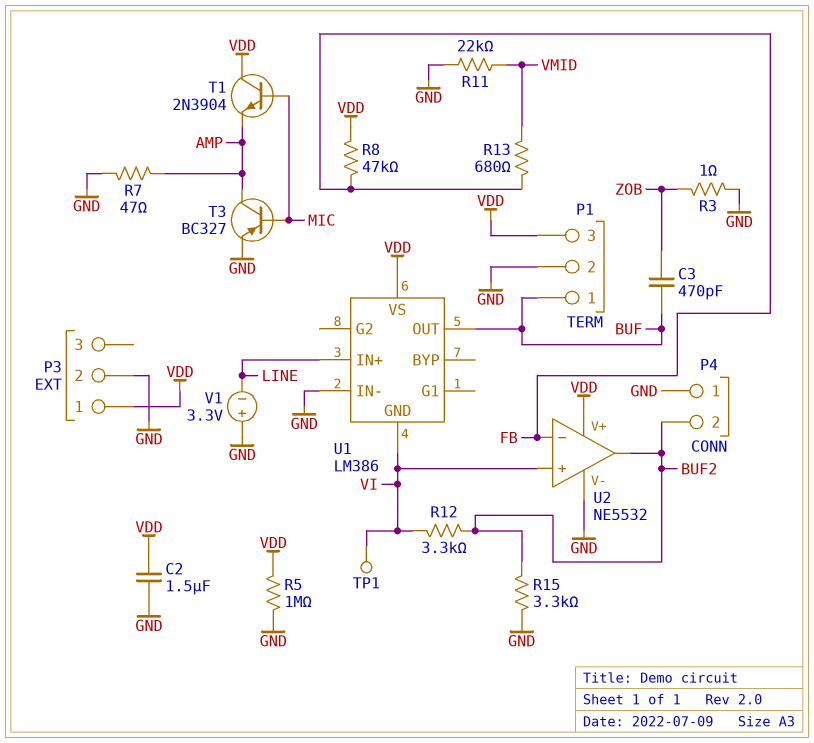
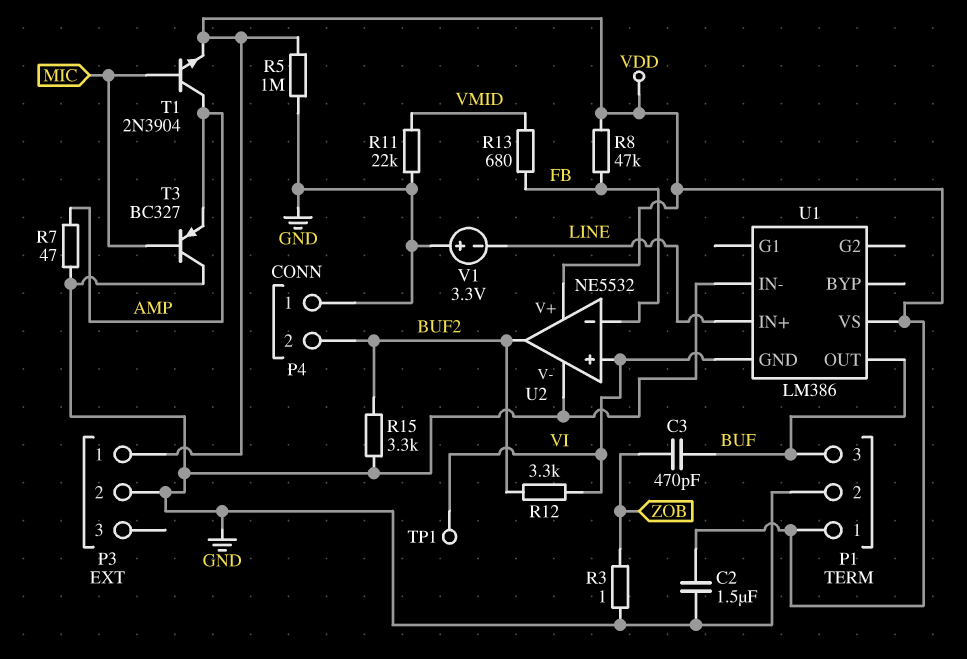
P1 pin 1: BUF -> VDD
P1 pin 3: VDD -> BUF
T1: NPN 2N3904 (B MIC, C VDD, E AMP) -> NPN 2N3904 (B MIC, C AMP, E VDD)
T3: PNP BC327 (B MIC, C AMP, E GND) -> PNP BC327 (B MIC, C GND, E AMP)

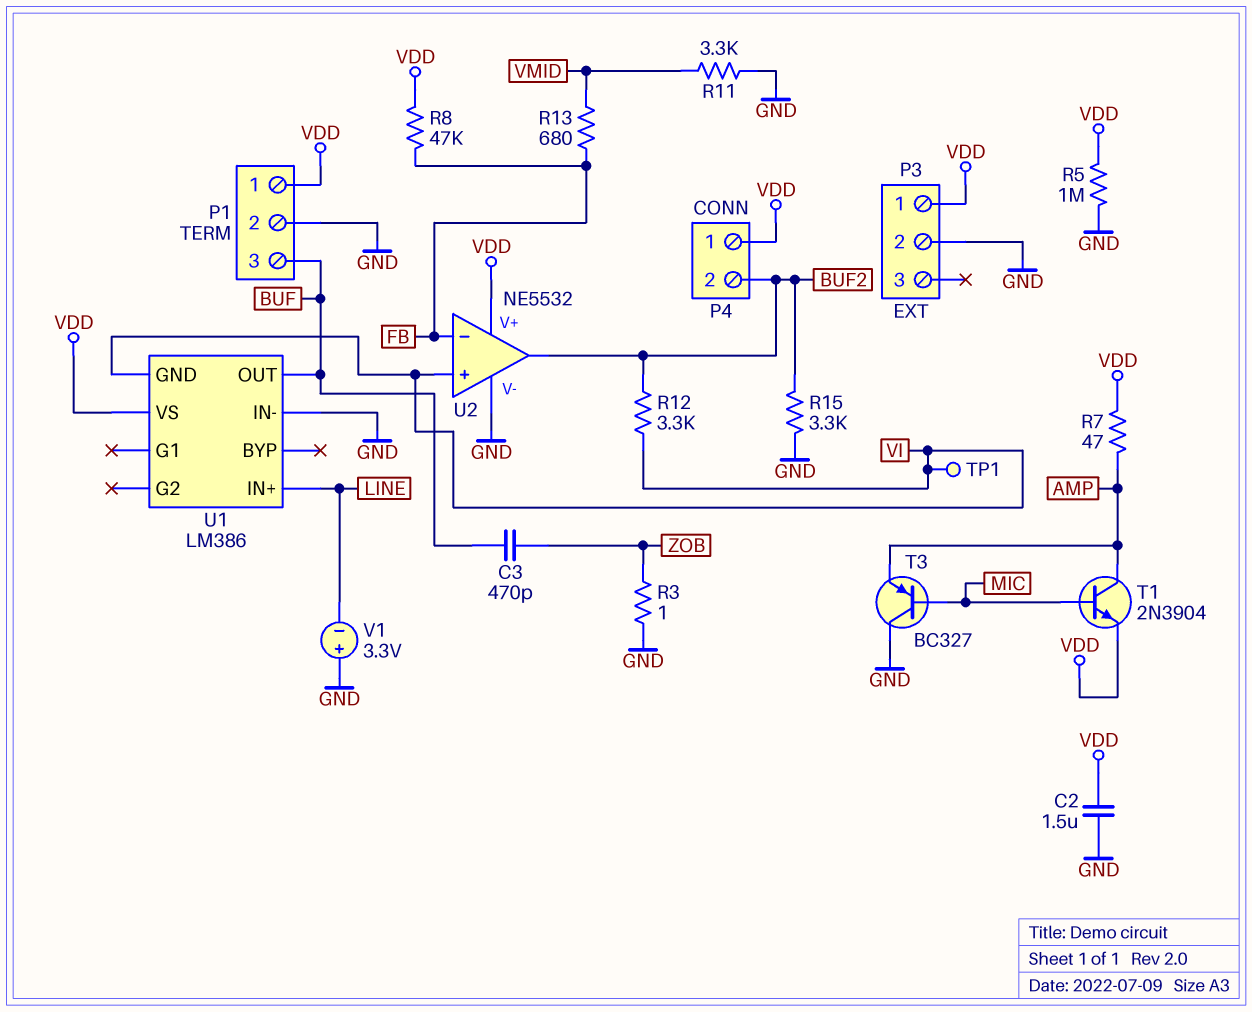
P4 pin 1: GND -> VDD
R7: 47 (AMP, GND) -> 47 (AMP, VDD)
R11: 22k (GND, VMID) -> 3.3k (GND, VMID)

